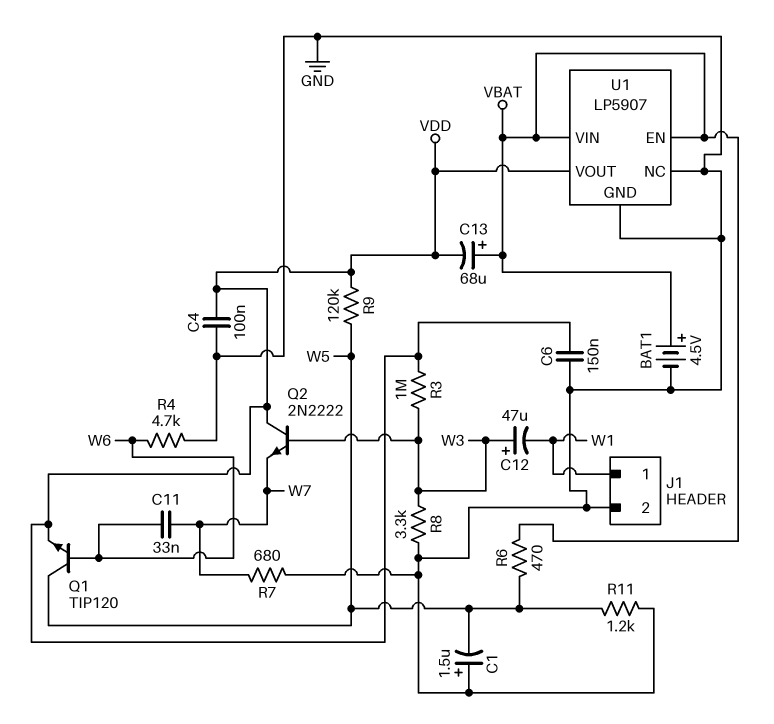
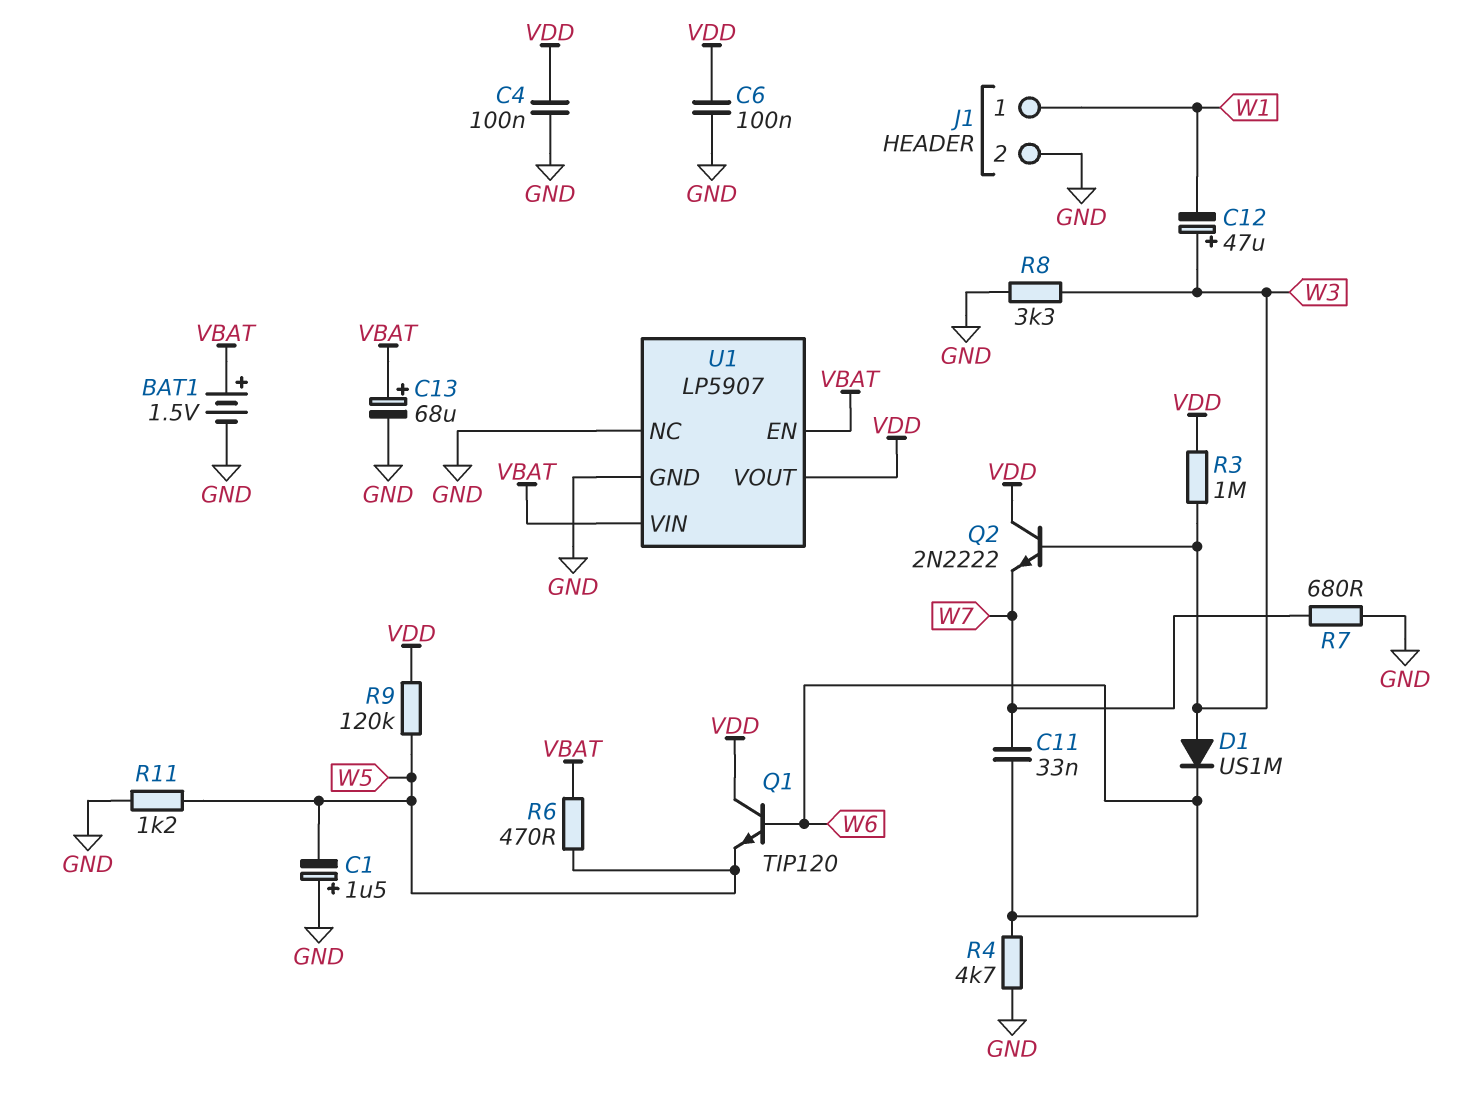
BAT1: 4.5V (plus VBAT, minus GND) -> 1.5V (plus VBAT, minus GND)
C6: 150nF (GND, VDD) -> 100nF (GND, VDD)
C13: 68uF (plus VBAT, minus VDD) -> 68uF (plus VBAT, minus GND)
D1: none -> diode US1M (A W3, K W6)
Q1: NPN TIP120 (B W6, C W5, E VDD) -> NPN TIP120 (B W6, C VDD, E W5)

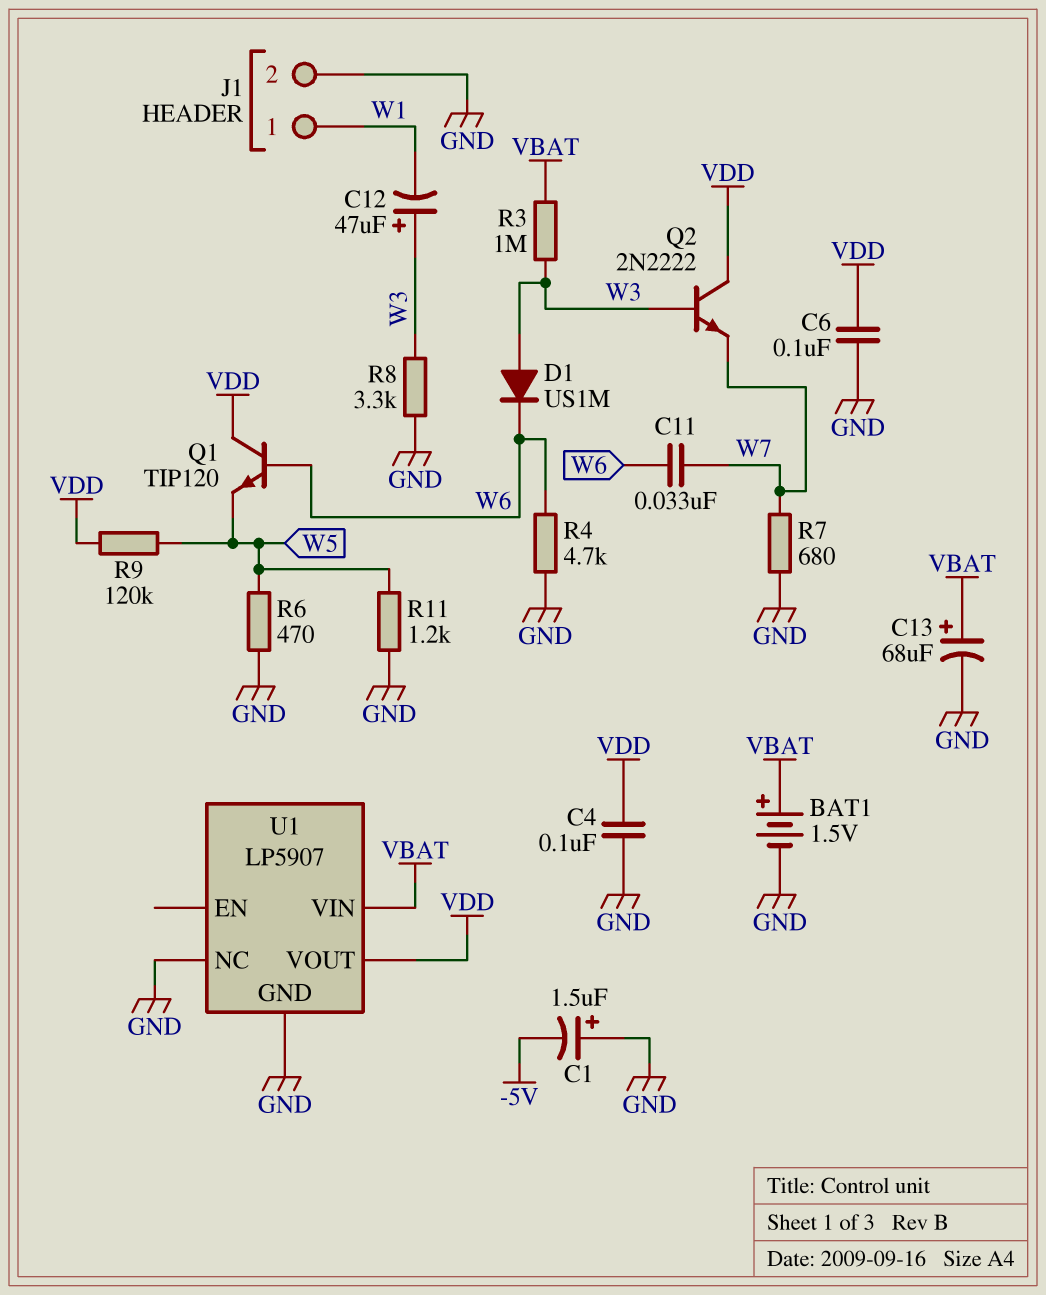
C1: 1.5uF (plus GND, minus W5) -> 1.5uF (plus GND, minus -5V)
R3: 1M (VDD, W3) -> 1M (VBAT, W3)
R6: 470 (VBAT, W5) -> 470 (GND, W5)
U1 pin EN: VBAT -> none

